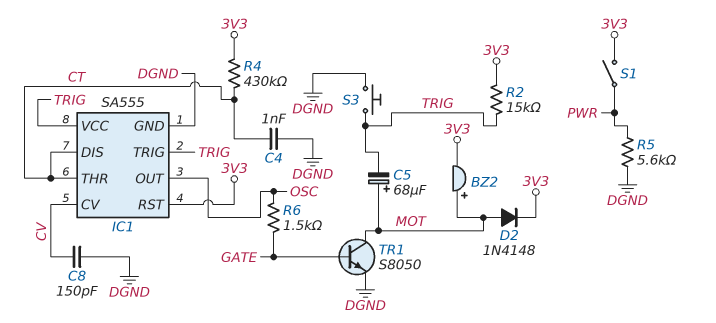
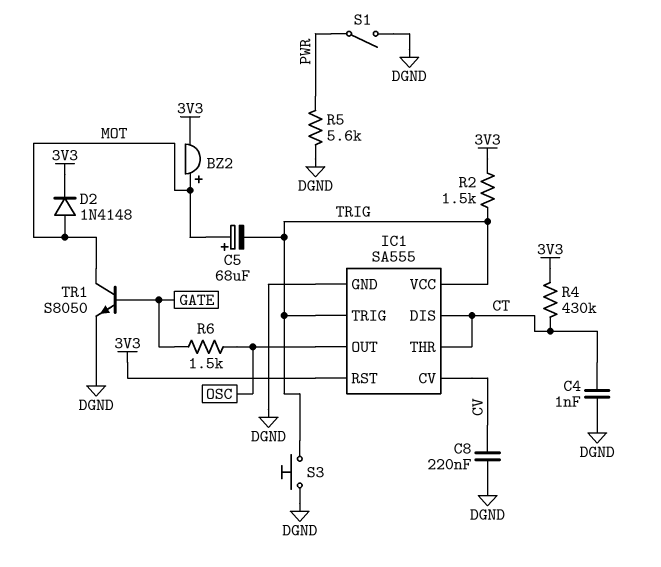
C8: 150pF (CV, DGND) -> 220nF (CV, DGND)
R2: 15k (3V3, TRIG) -> 1.5k (3V3, TRIG)
S1: switch (3V3, PWR) -> switch (DGND, PWR)

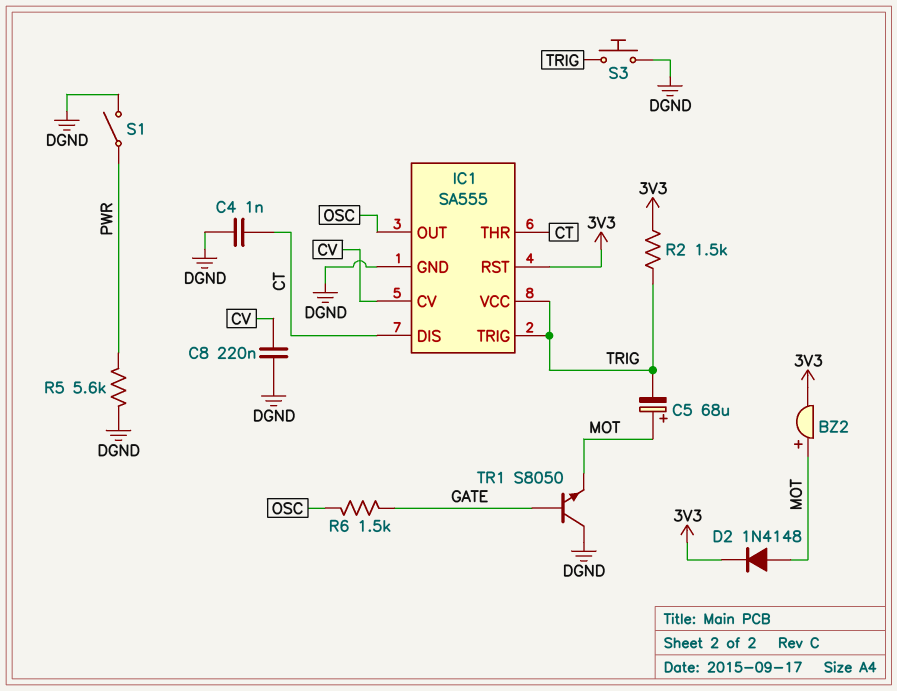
R4: 430k (3V3, CT) -> none
TR1: NPN S8050 (B GATE, C MOT, E DGND) -> NPN S8050 (B GATE, C DGND, E MOT)

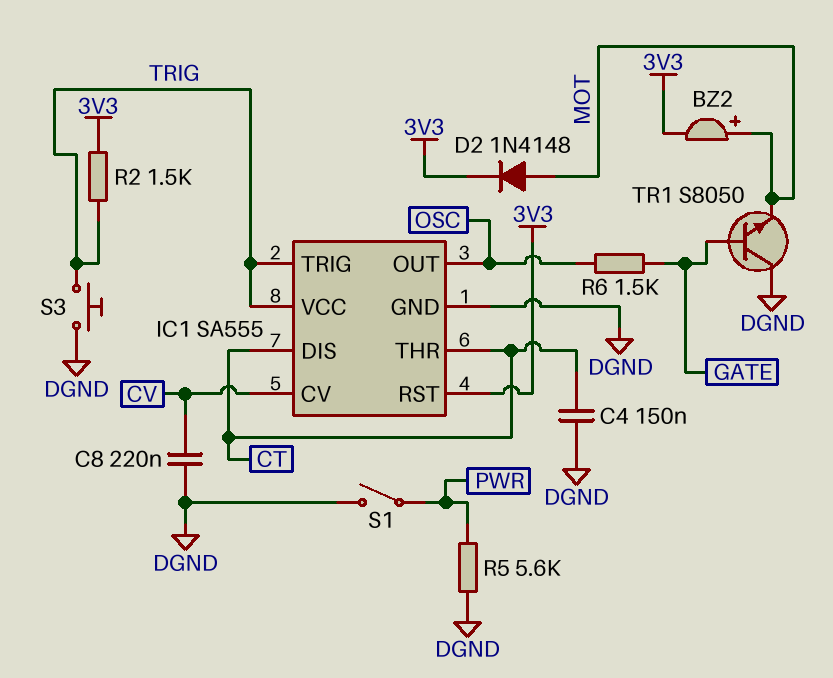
C4: 1nF (CT, DGND) -> 150nF (CT, DGND)
C5: 68uF (plus MOT, minus TRIG) -> none

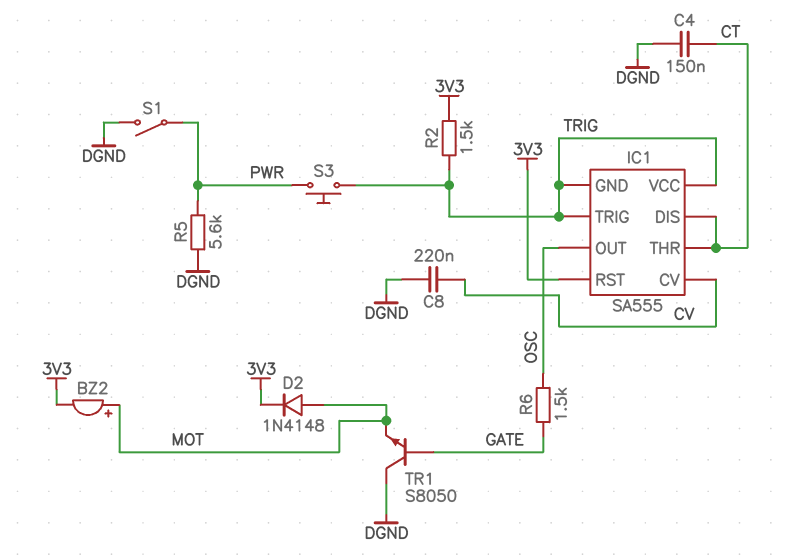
IC1 pin GND: DGND -> TRIG
S3: button (DGND, TRIG) -> button (PWR, TRIG)

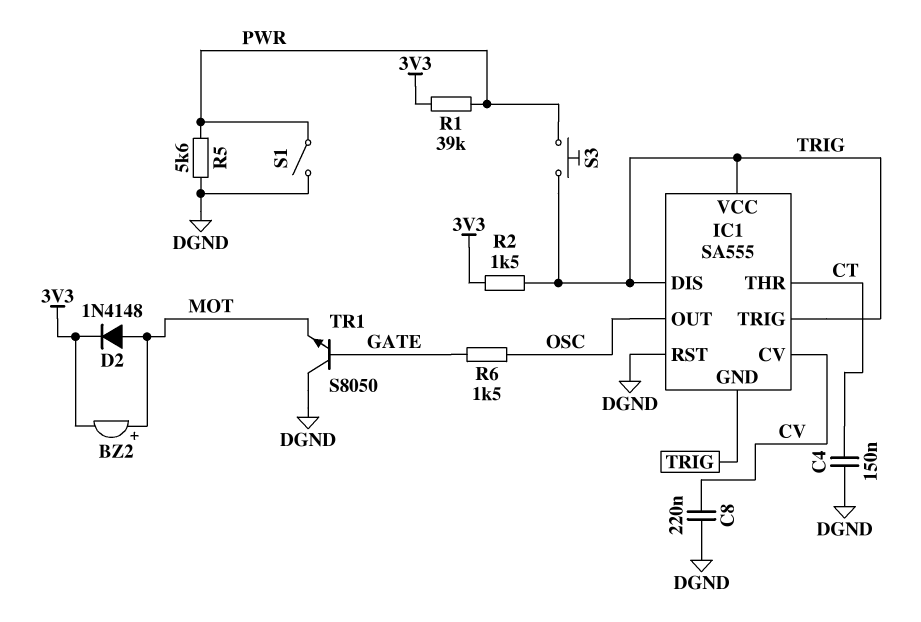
IC1 pin DIS: CT -> TRIG
IC1 pin RST: 3V3 -> DGND
R1: none -> 39k (3V3, PWR)

